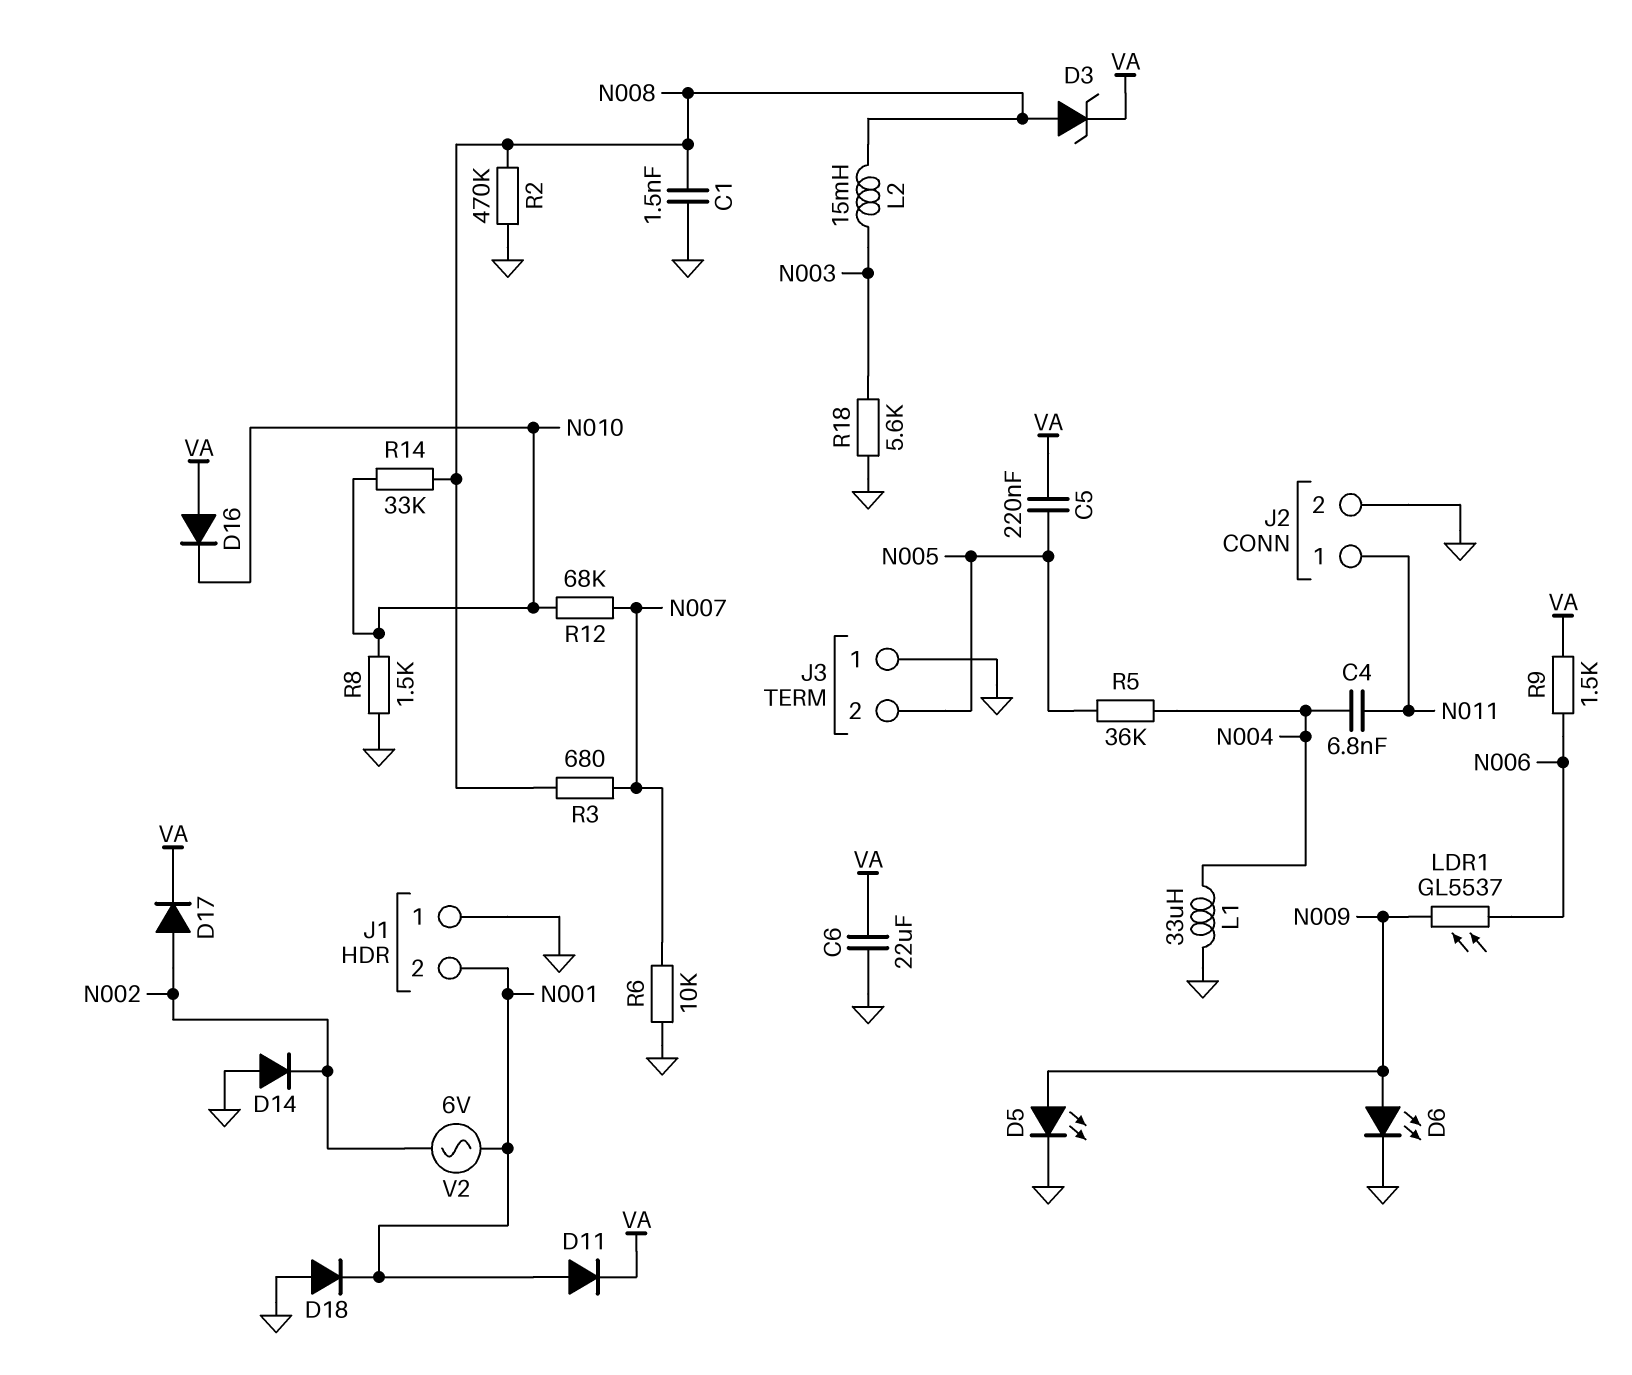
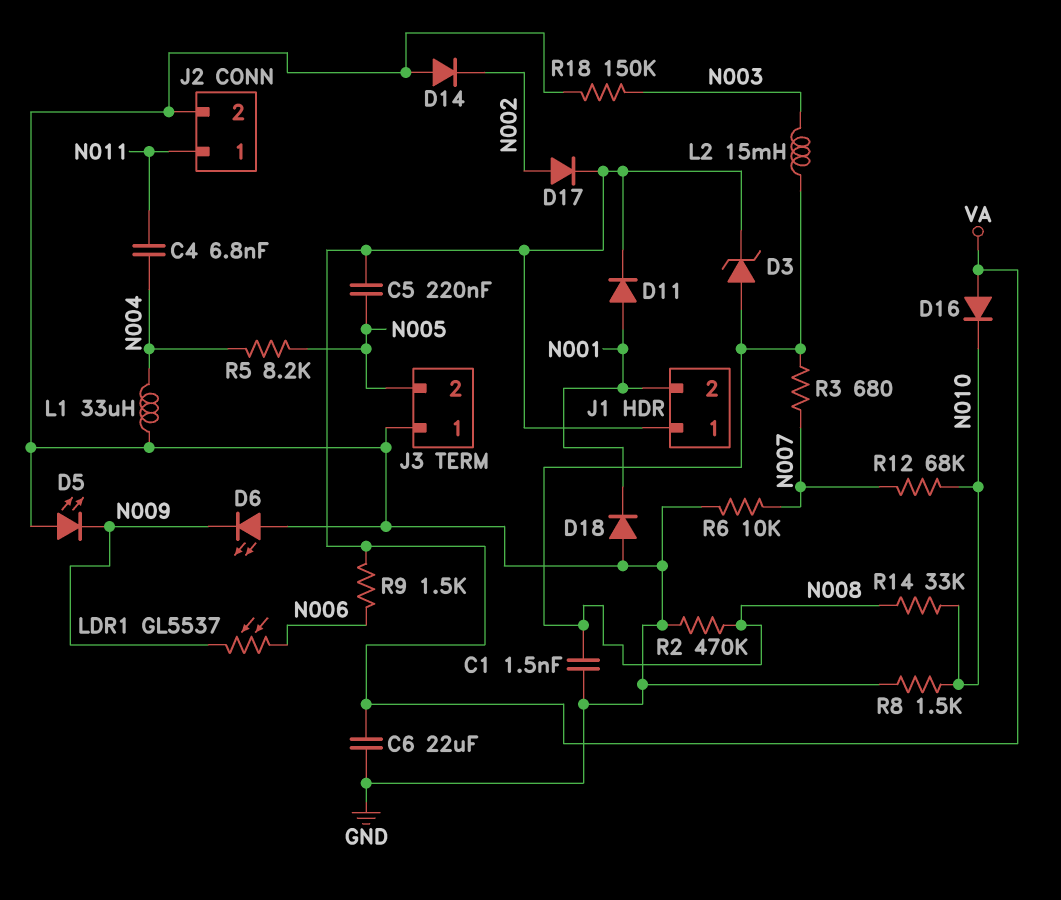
D5: LED (A N009, K GND) -> LED (A GND, K N009)
D6: LED (A N009, K GND) -> LED (A GND, K N009)
J1 pin 1: GND -> VA
R5: 36k (N004, N005) -> 8.2k (N004, N005)
R18: 5.6k (GND, N003) -> 150k (GND, N003)
V2: AC 6V (N001, N002) -> none

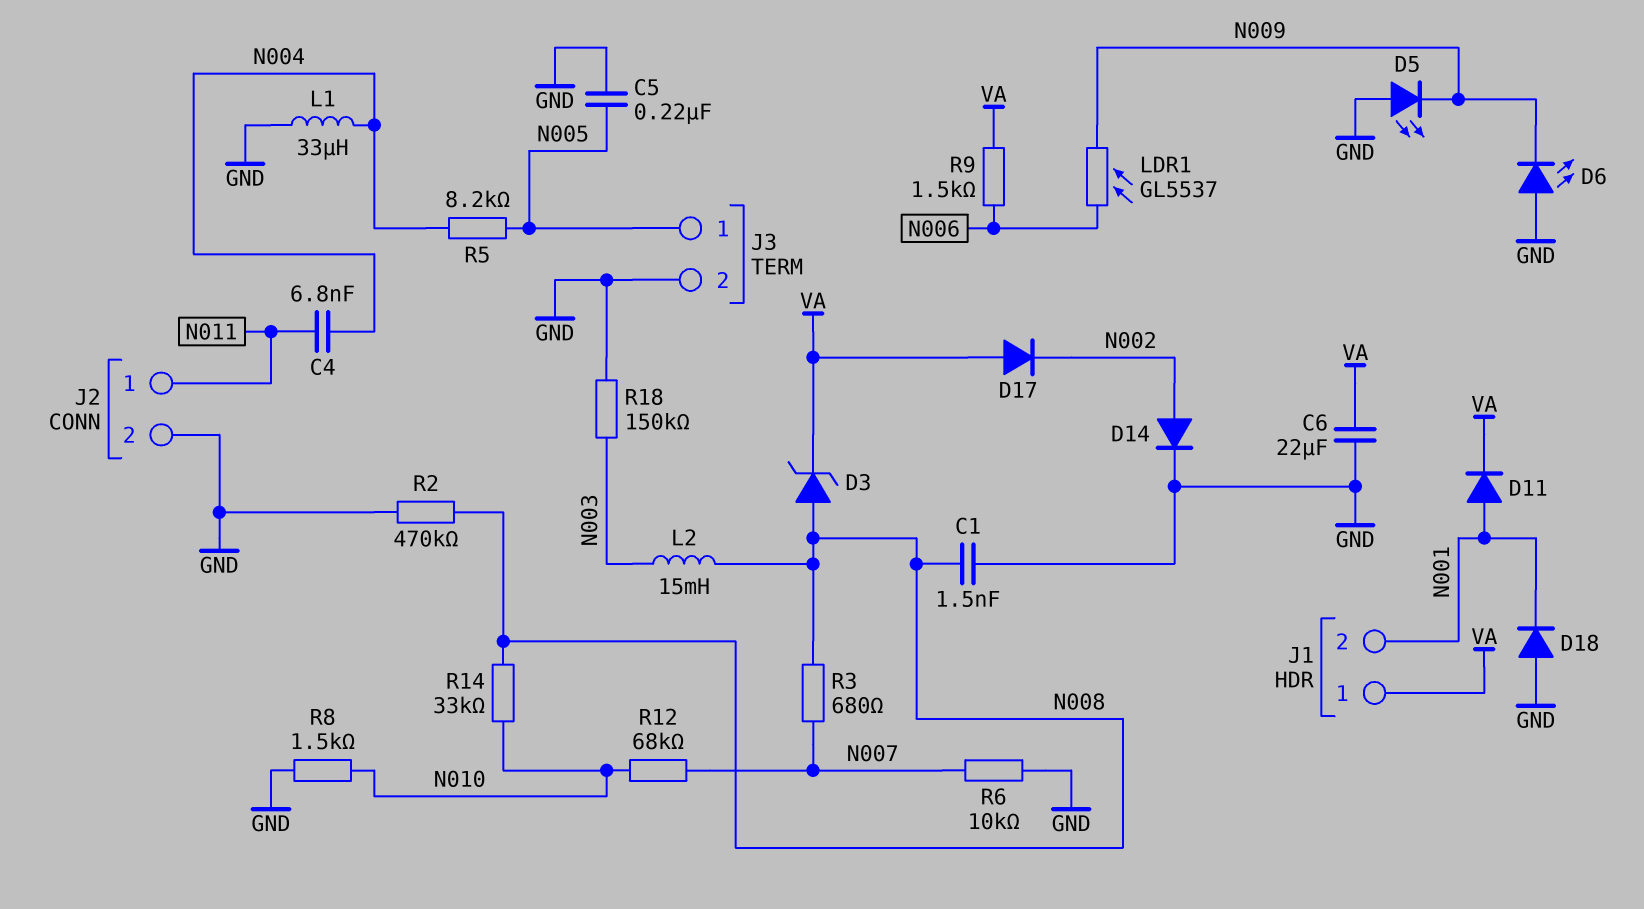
C5: 220nF (N005, VA) -> 220nF (GND, N005)
D14: diode (A GND, K N002) -> diode (A N002, K GND)
D16: diode (A VA, K N010) -> none
D17: diode (A N002, K VA) -> diode (A VA, K N002)
J3 pin 1: GND -> N005
J3 pin 2: N005 -> GND

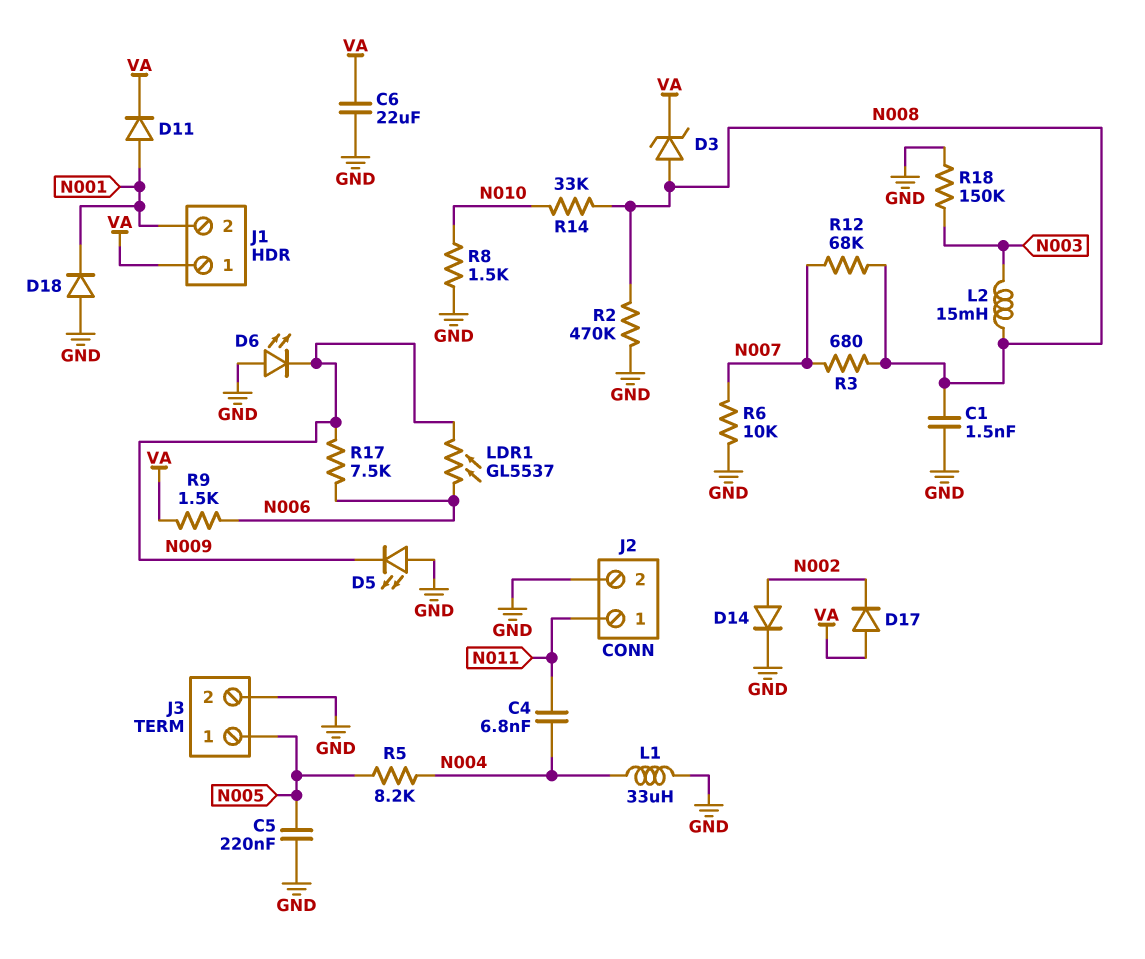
R12: 68k (N007, N010) -> 68k (N007, N008)
R17: none -> 7.5k (N006, N009)

